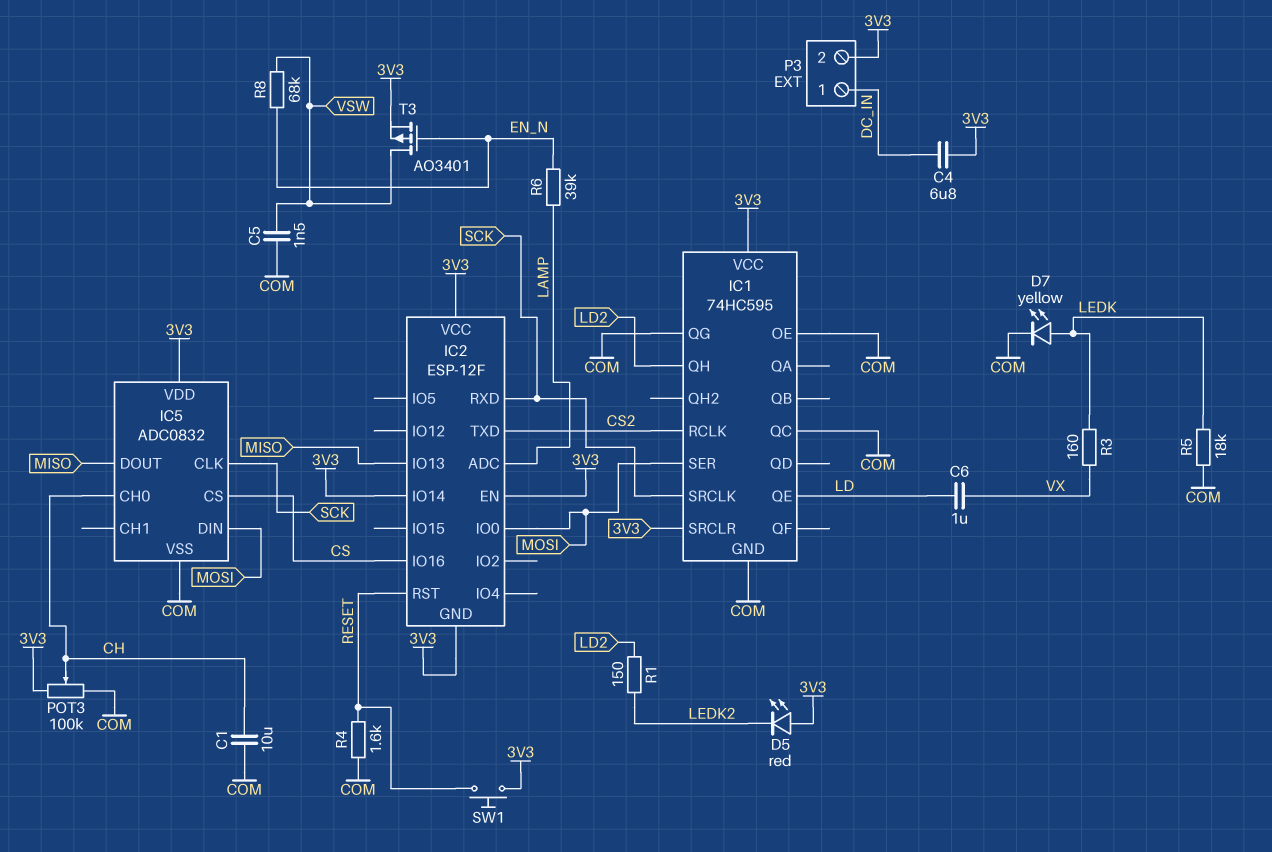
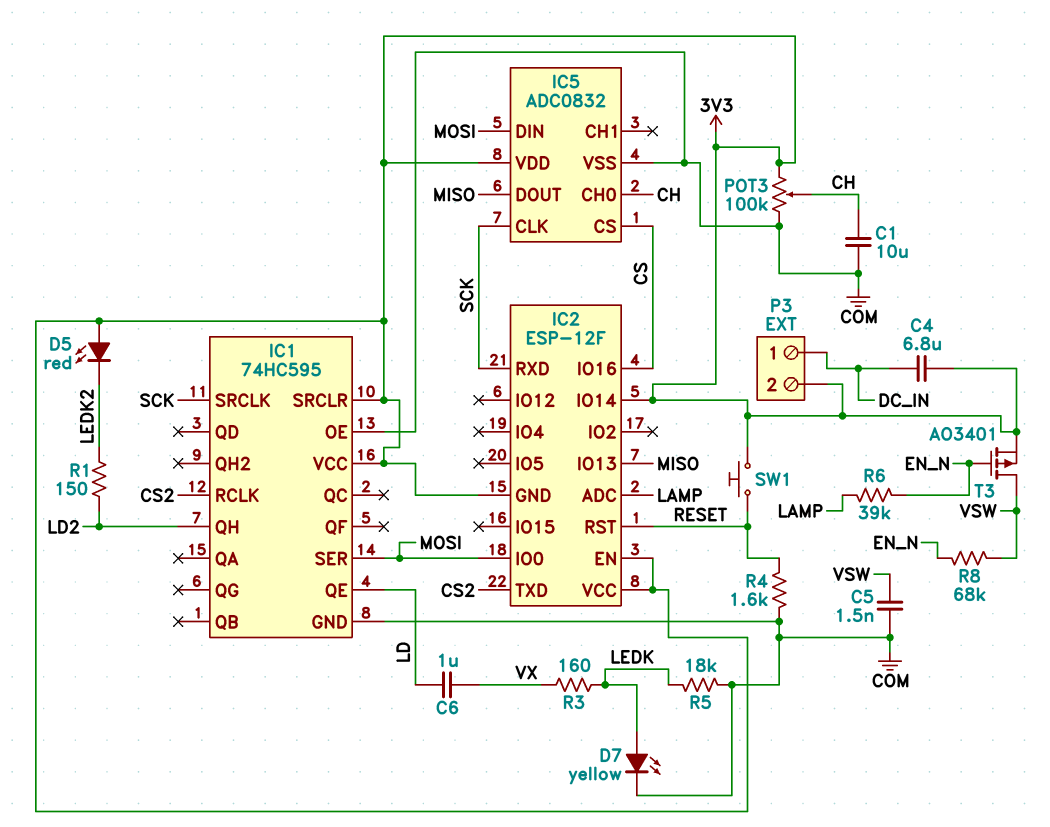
IC1 pin QC: COM -> none
IC1 pin QG: COM -> none

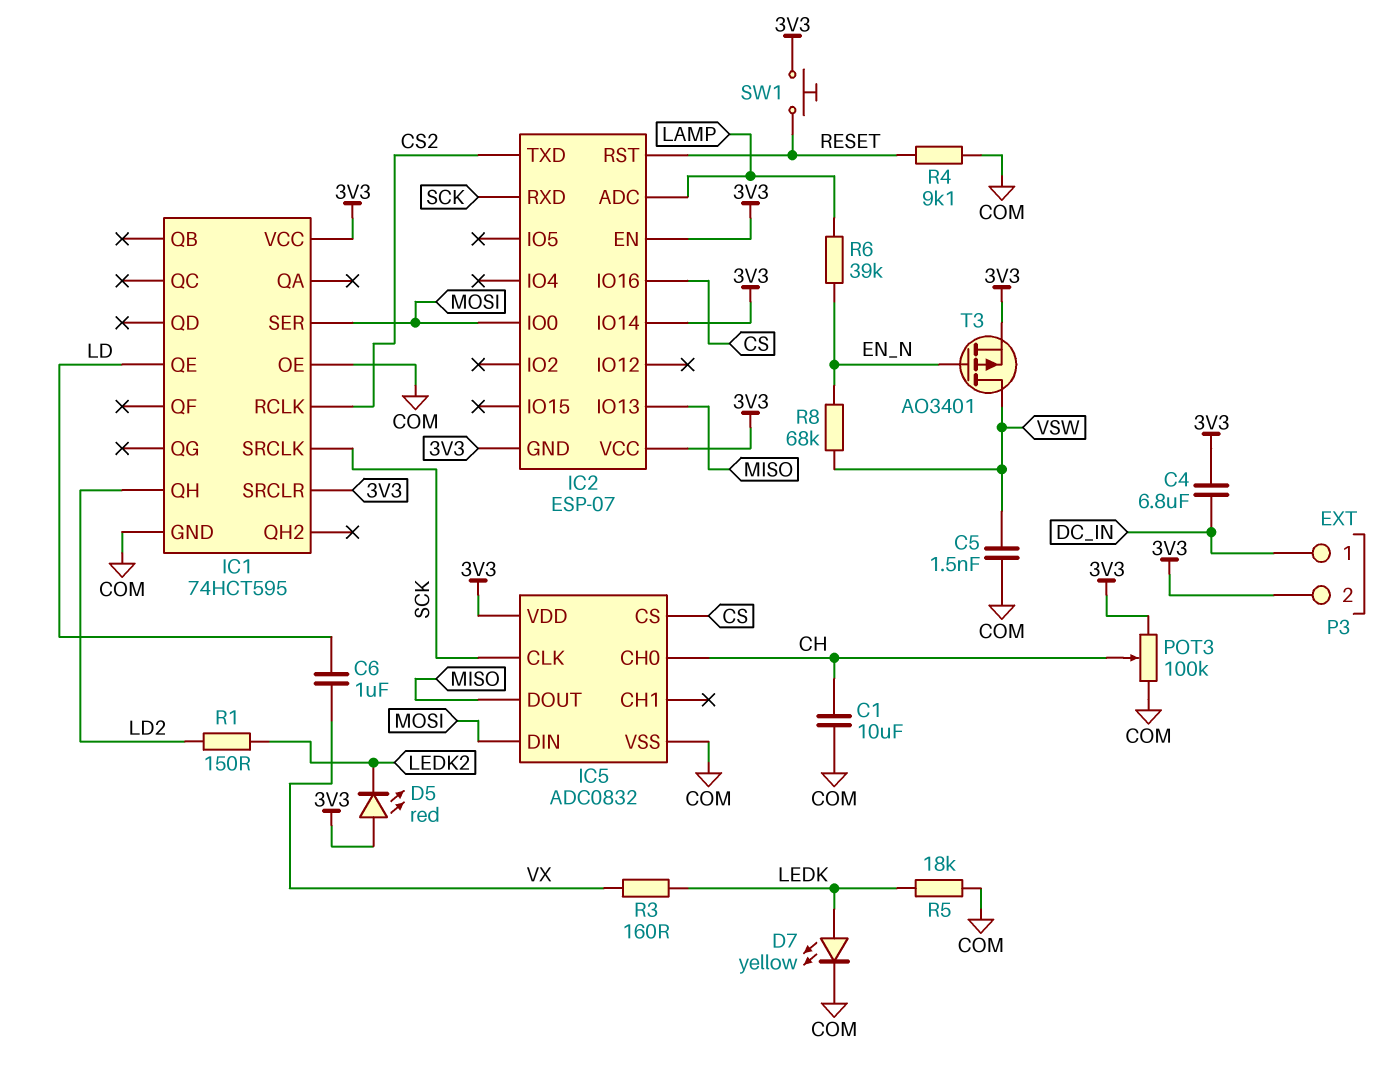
IC1: 74HC595 -> 74HCT595
IC2: ESP-12F -> ESP-07
R4: 1.6k (COM, RESET) -> 9.1k (COM, RESET)

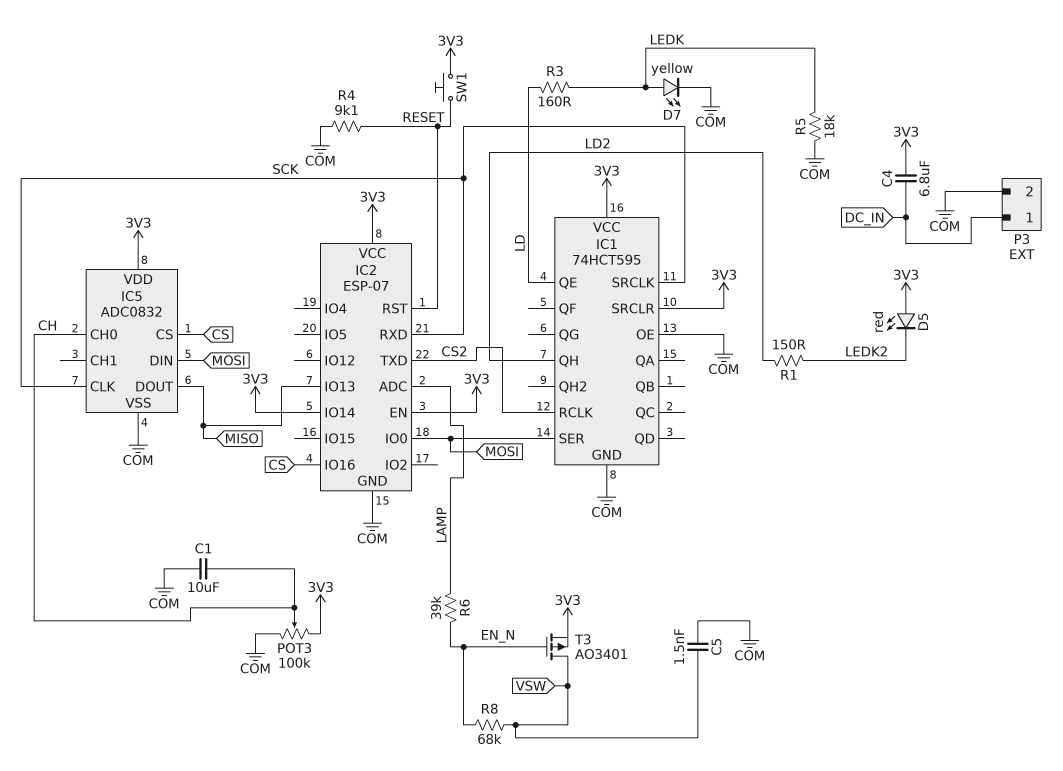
C6: 1uF (LD, VX) -> none
IC2 pin GND: 3V3 -> COM
P3 pin 2: 3V3 -> COM
R3: 160 (LEDK, VX) -> 160 (LD, LEDK)

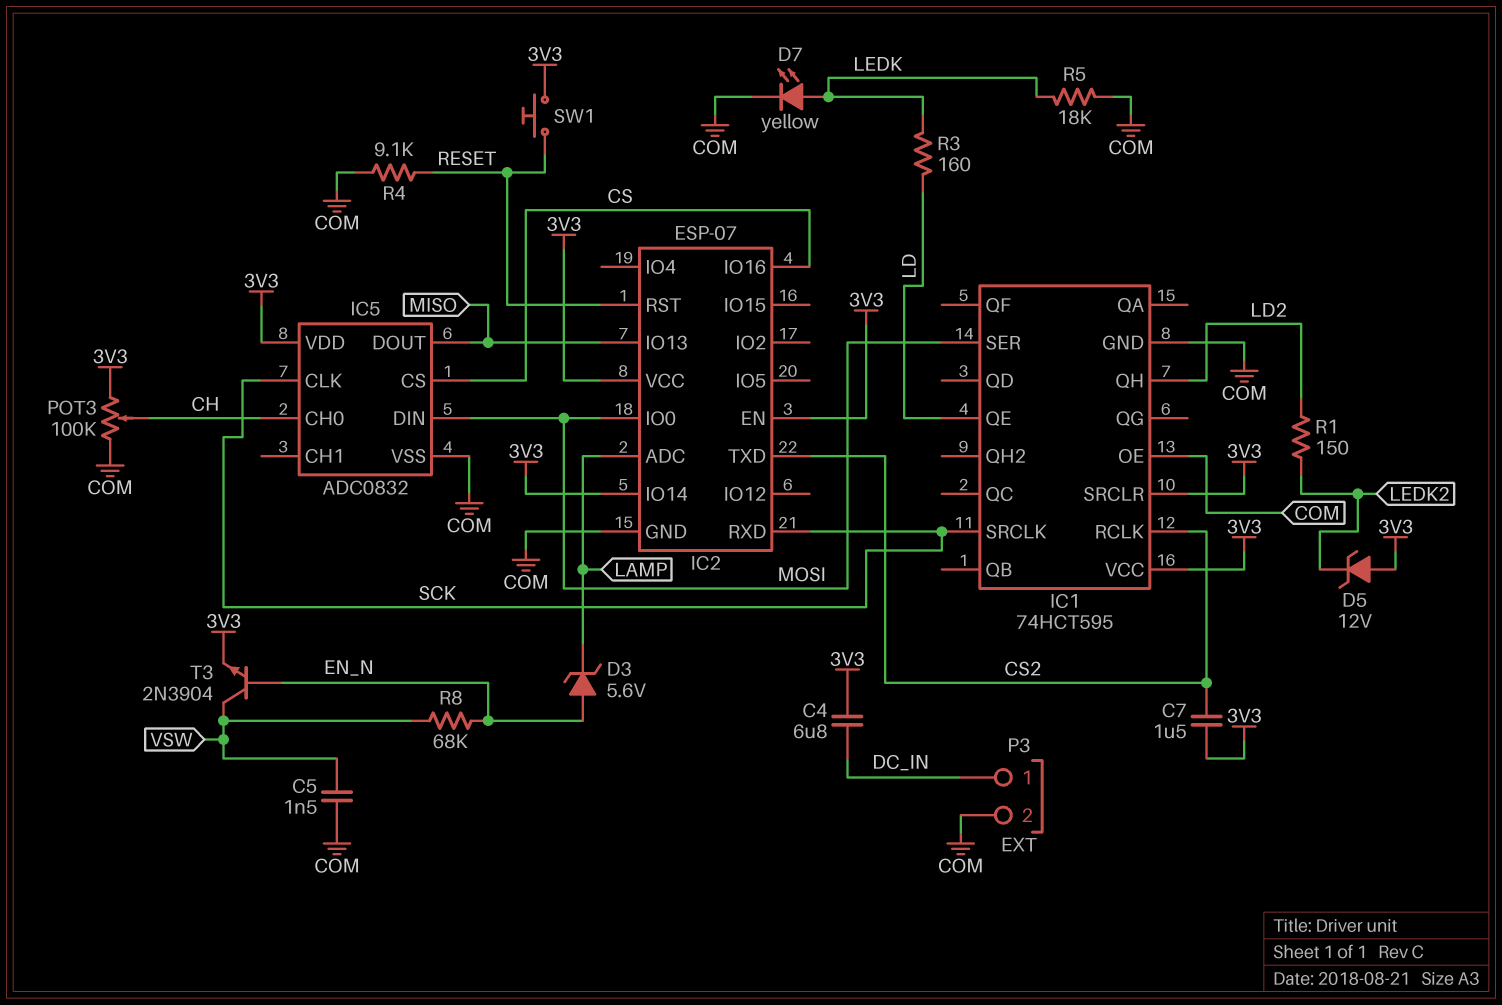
C1: 10uF (CH, COM) -> none
C7: none -> 1.5uF (3V3, CS2)
D3: none -> zener 5.6V (A EN_N, K LAMP)
D5: LED red (A 3V3, K LEDK2) -> zener 12V (A 3V3, K LEDK2)
R6: 39k (EN_N, LAMP) -> none
T3: PMOS AO3401 (G EN_N, D VSW, S 3V3) -> NPN 2N3904 (B EN_N, C VSW, E 3V3)

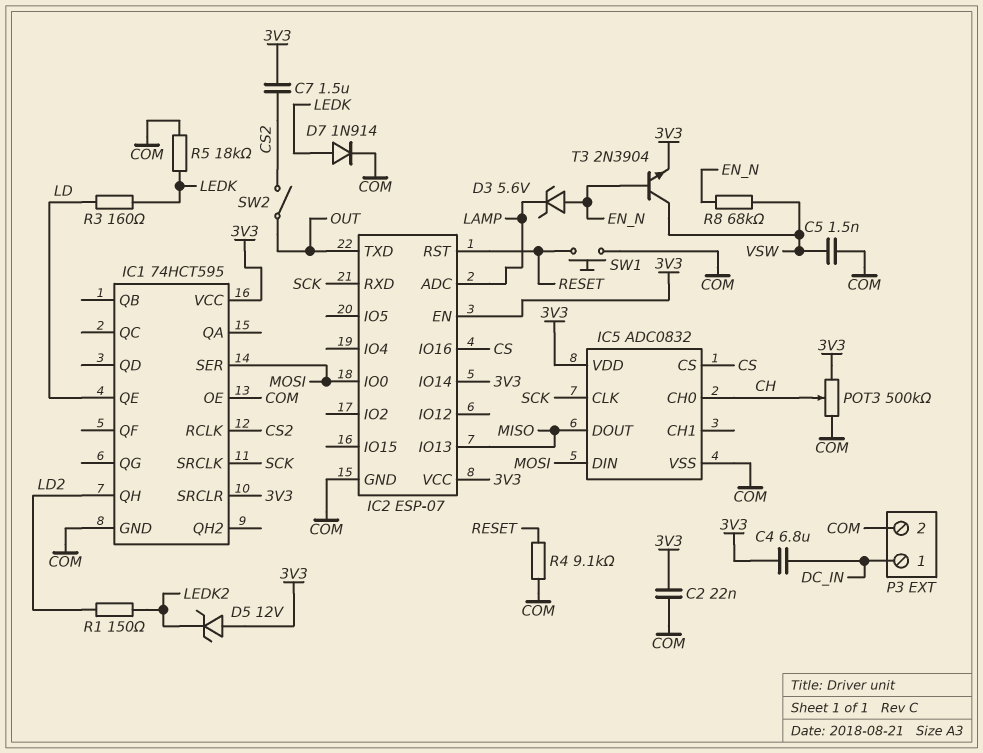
C2: none -> 22nF (3V3, COM)
D7: LED yellow (A LEDK, K COM) -> diode 1N914 (A LEDK, K COM)
IC2 pin TXD: CS2 -> OUT
POT3: 100k (3V3, COM, wiper CH) -> 500k (3V3, COM, wiper CH)
SW1: button (3V3, RESET) -> button (COM, RESET)
SW2: none -> switch (CS2, OUT)

